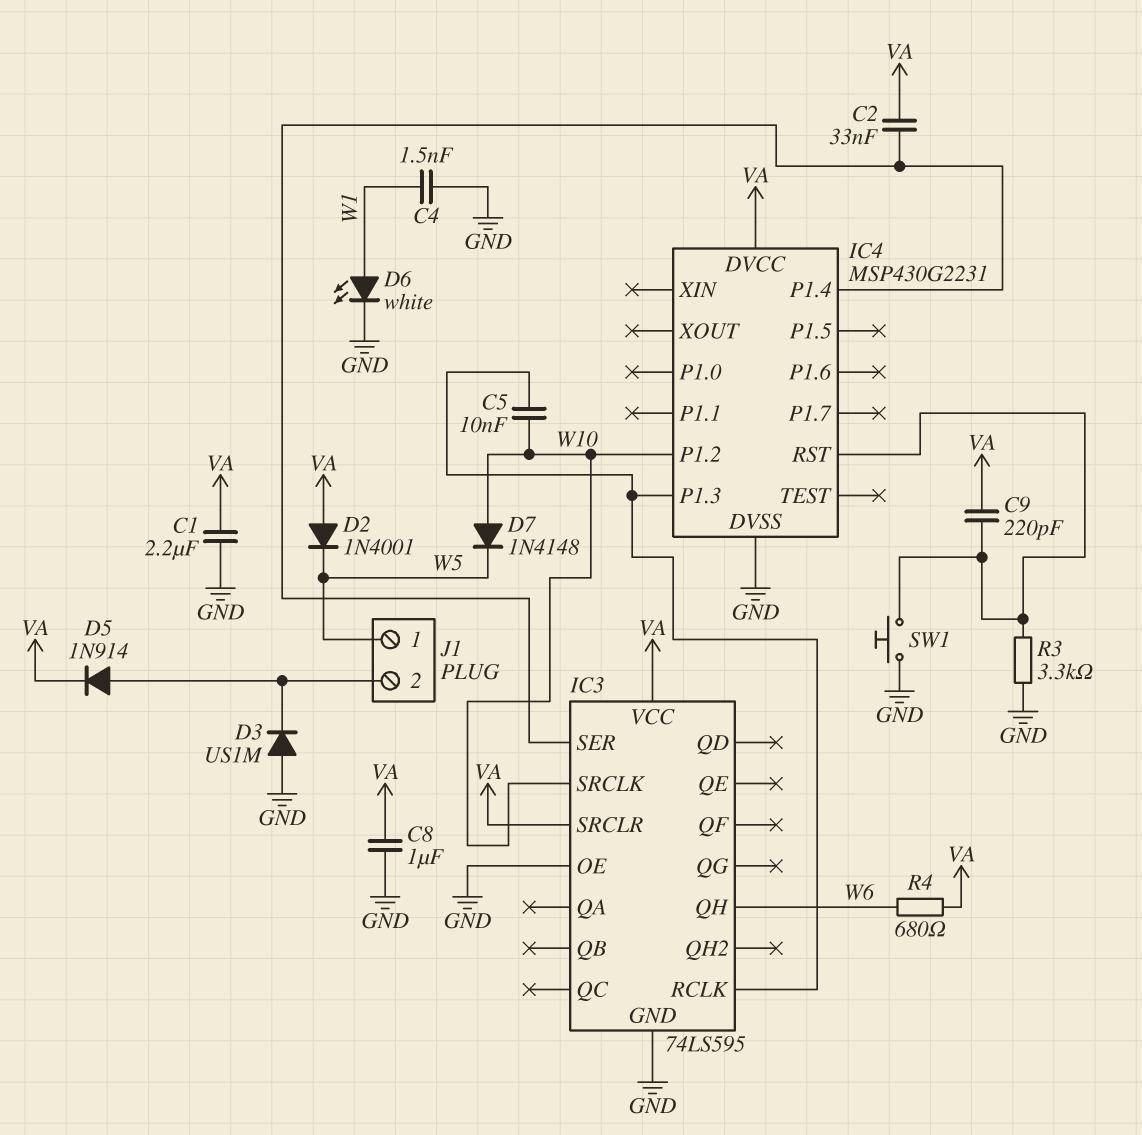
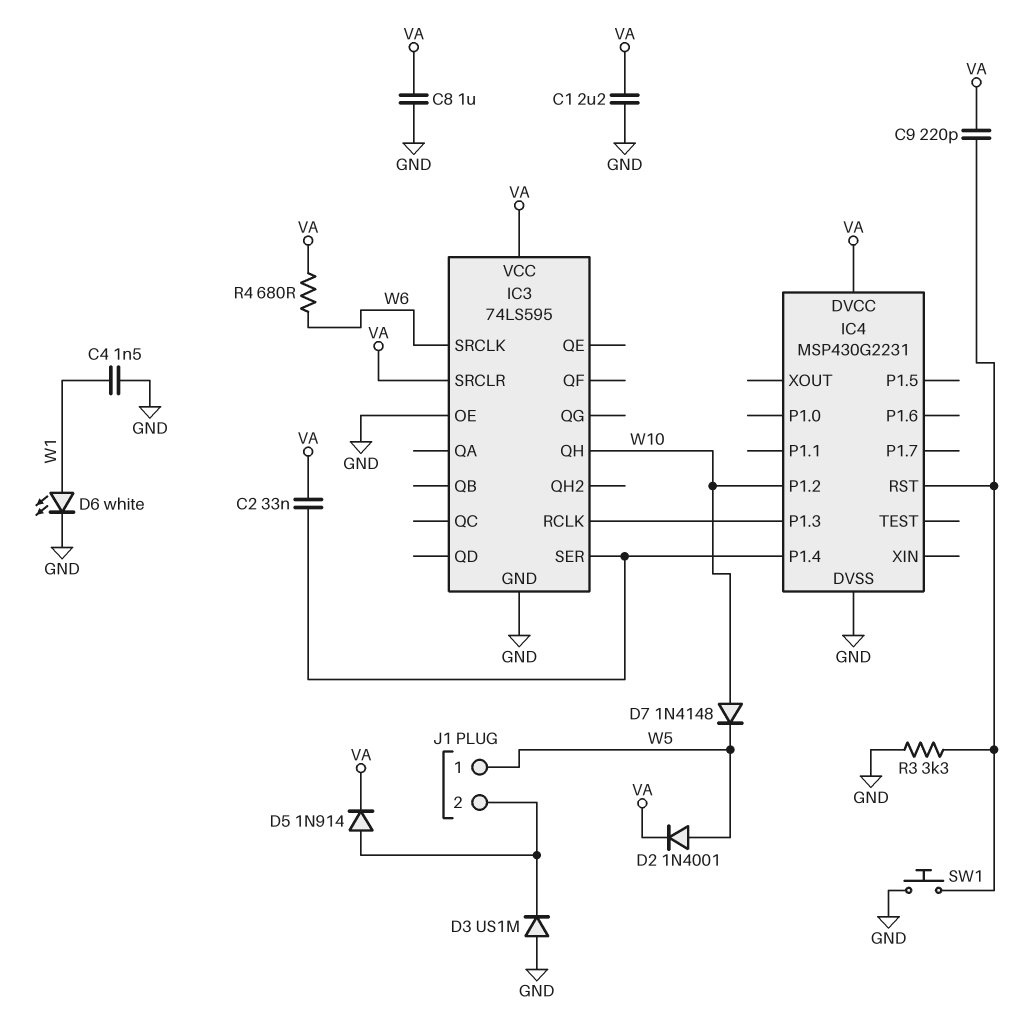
C5: 10nF (IC3/RCLK, W10) -> none
D2: diode 1N4001 (A VA, K W5) -> diode 1N4001 (A W5, K VA)
IC3 pin QH: W6 -> W10
IC3 pin SRCLK: W10 -> W6

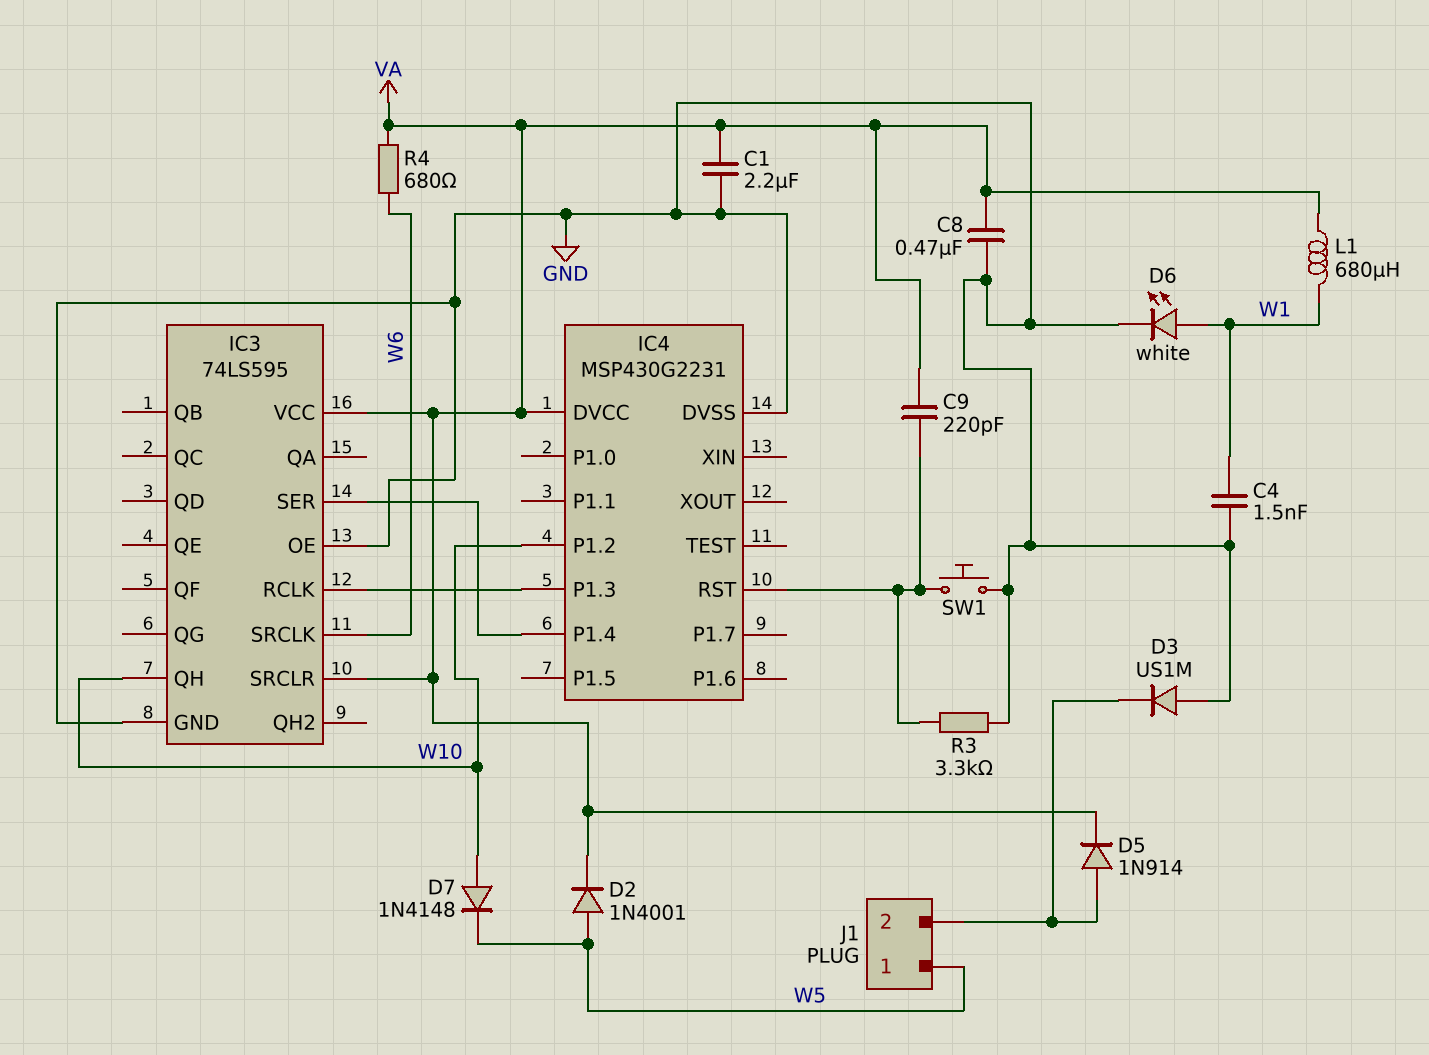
C2: 33nF (IC3/SER, VA) -> none
C8: 1uF (GND, VA) -> 470nF (GND, VA)
L1: none -> 680uH (VA, W1)

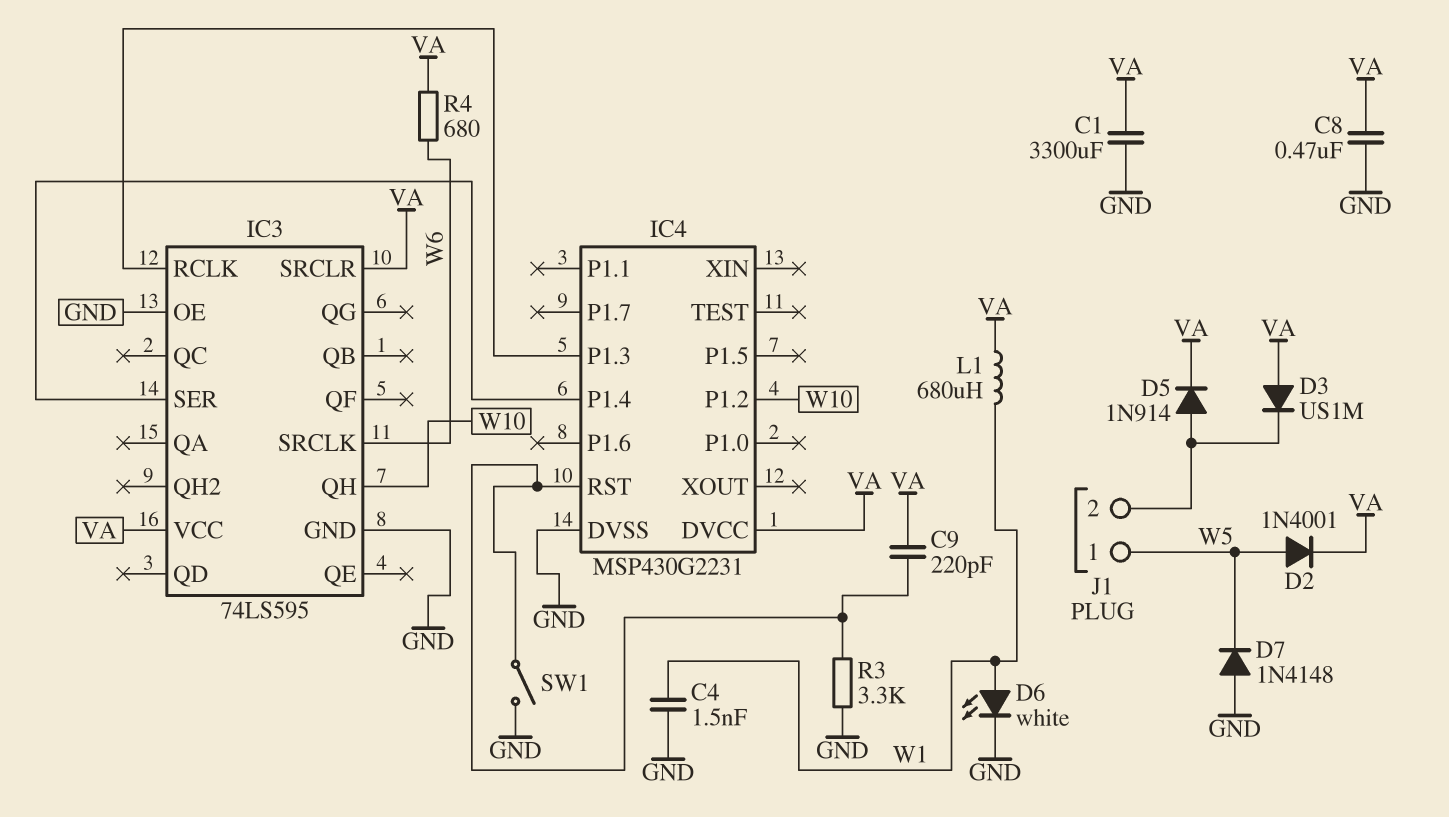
C1: 2.2uF (GND, VA) -> 3300uF (GND, VA)
D3: diode US1M (A GND, K J1/2) -> diode US1M (A VA, K J1/2)
D7: diode 1N4148 (A W10, K W5) -> diode 1N4148 (A GND, K W5)
SW1: button (GND, IC4/RST) -> switch (GND, IC4/RST)

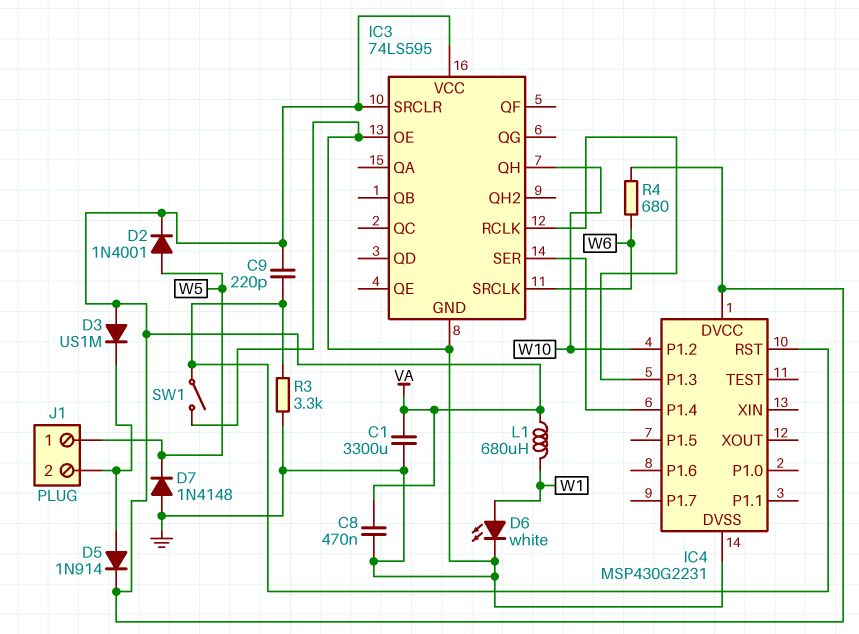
C4: 1.5nF (GND, W1) -> none

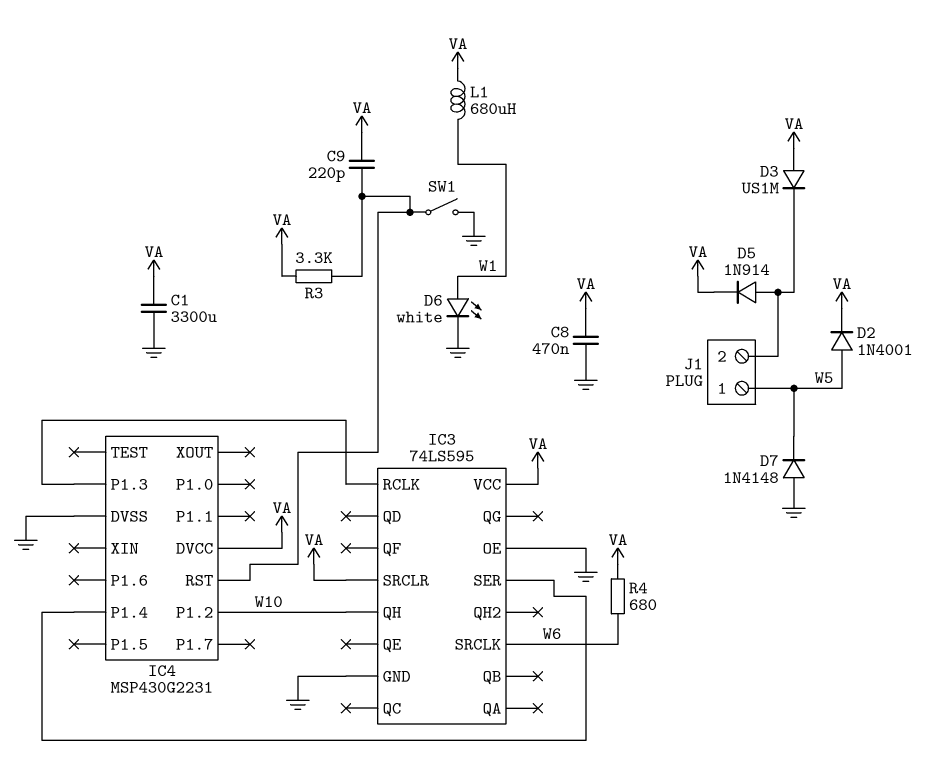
R3: 3.3k (GND, IC4/RST) -> 3.3k (IC4/RST, VA)

